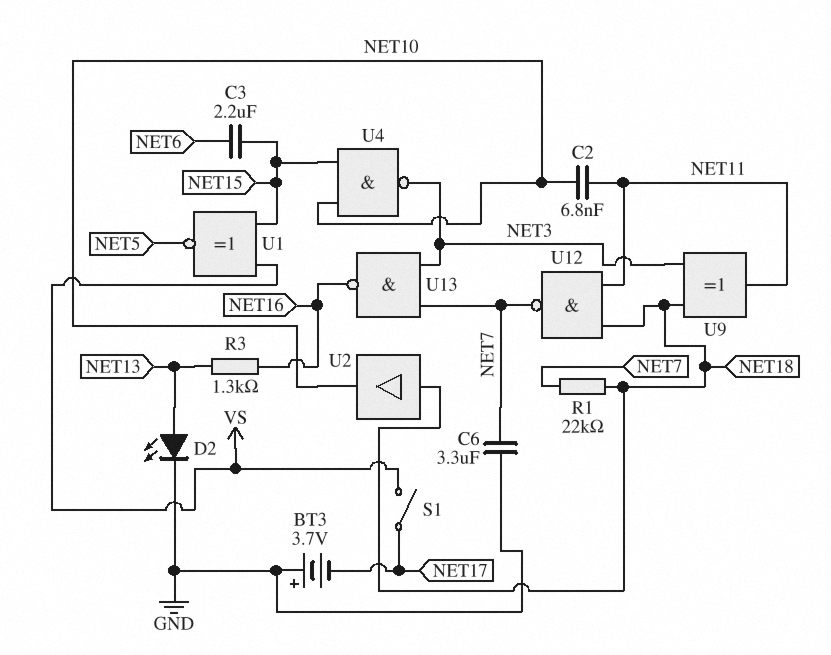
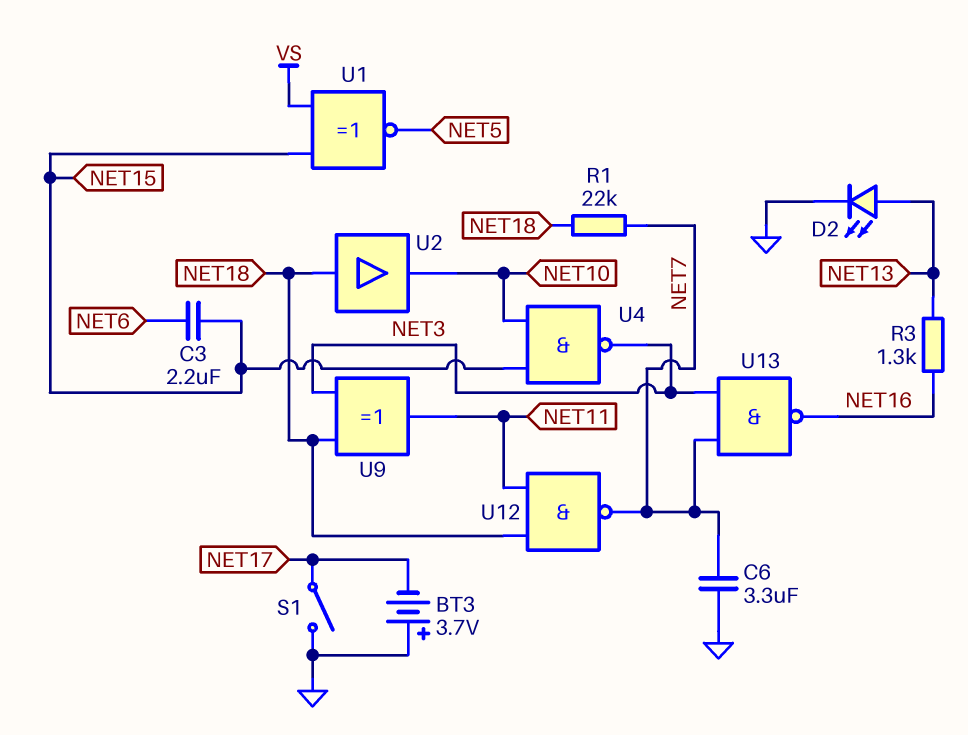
C2: 6.8nF (NET10, NET11) -> none
S1: switch (NET17, VS) -> switch (GND, NET17)

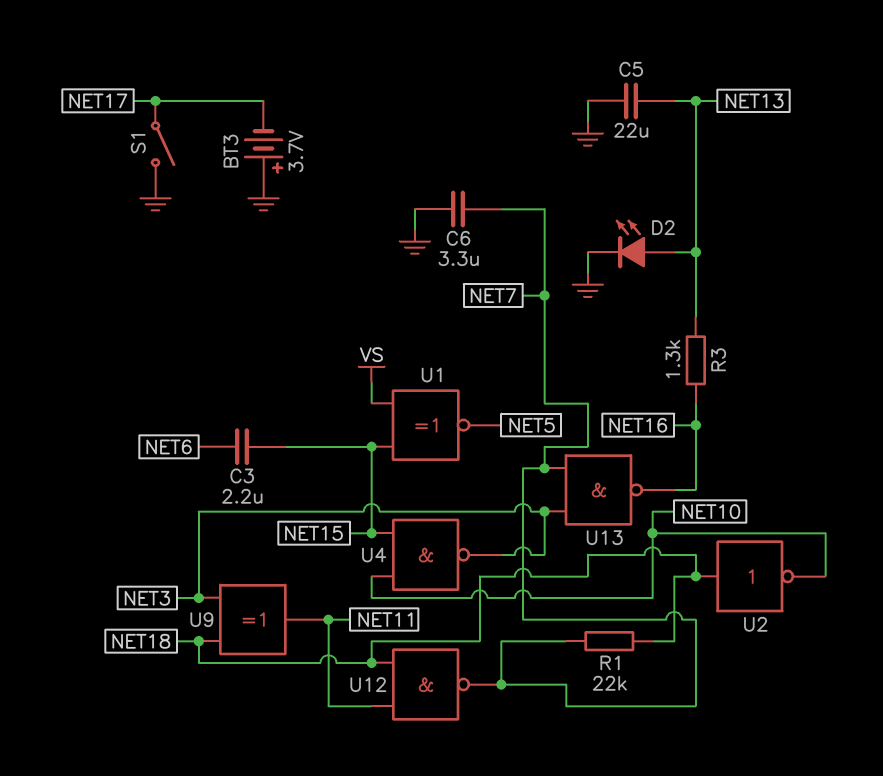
C5: none -> 22uF (GND, NET13)
U2: buffer (in NET18, out NET10) -> NOT (in NET18, out NET10)

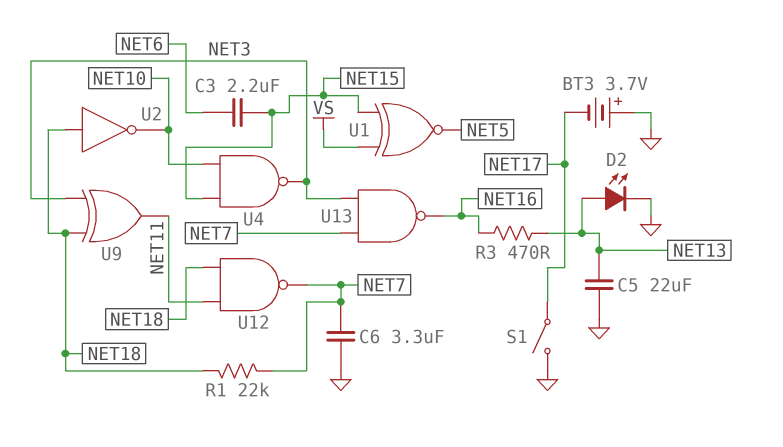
R3: 1.3k (NET13, NET16) -> 470 (NET13, NET16)

